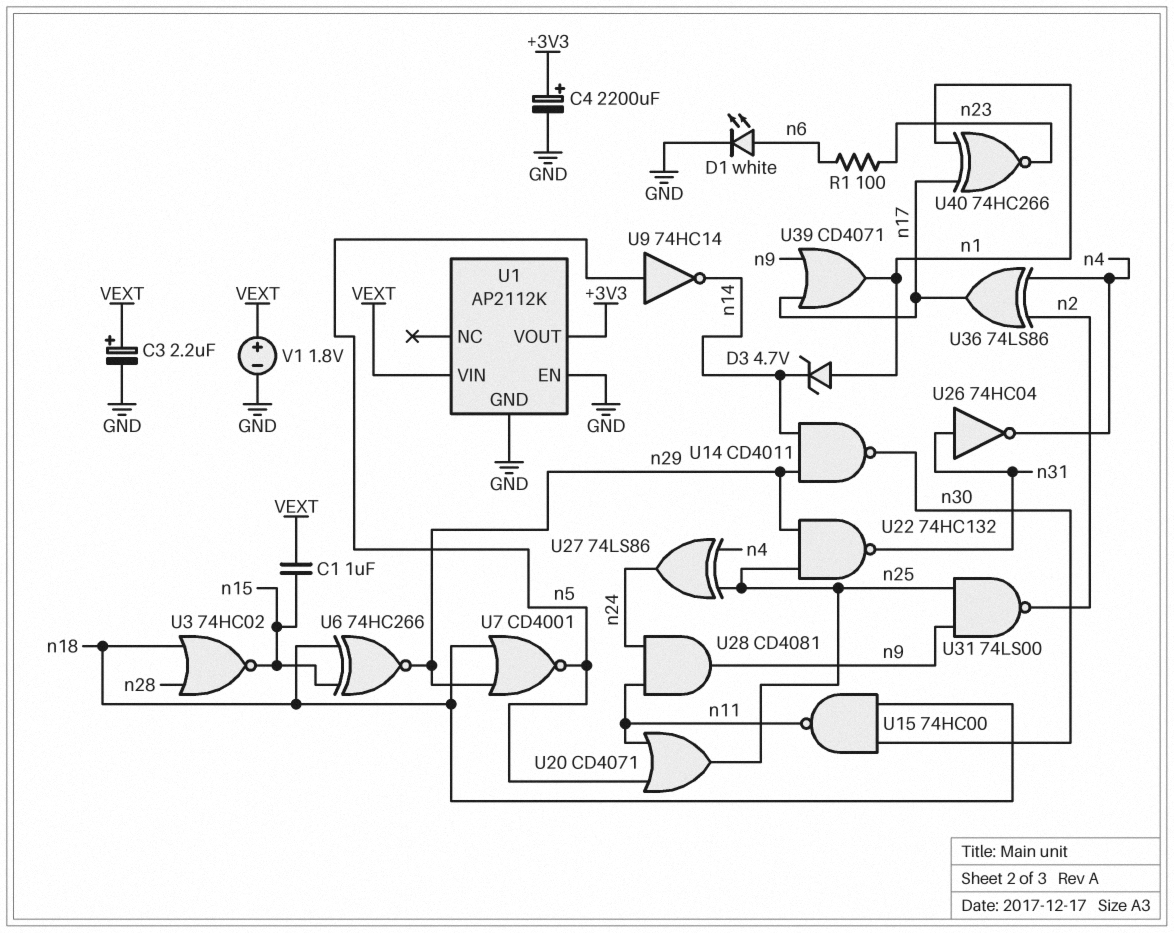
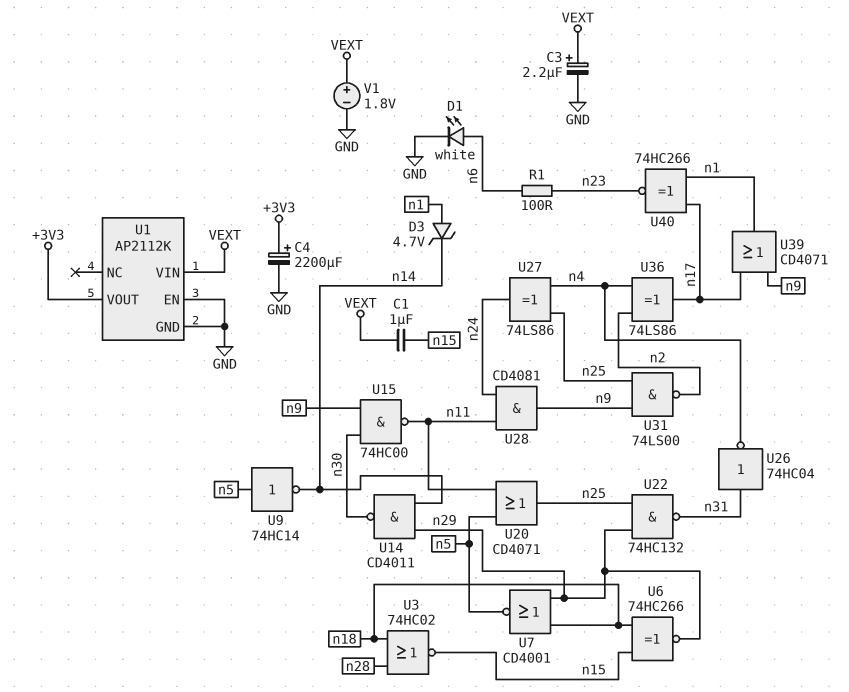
U15: NAND 74HC00 (in n18, in n30, out n11) -> NAND 74HC00 (in n9, in n30, out n11)

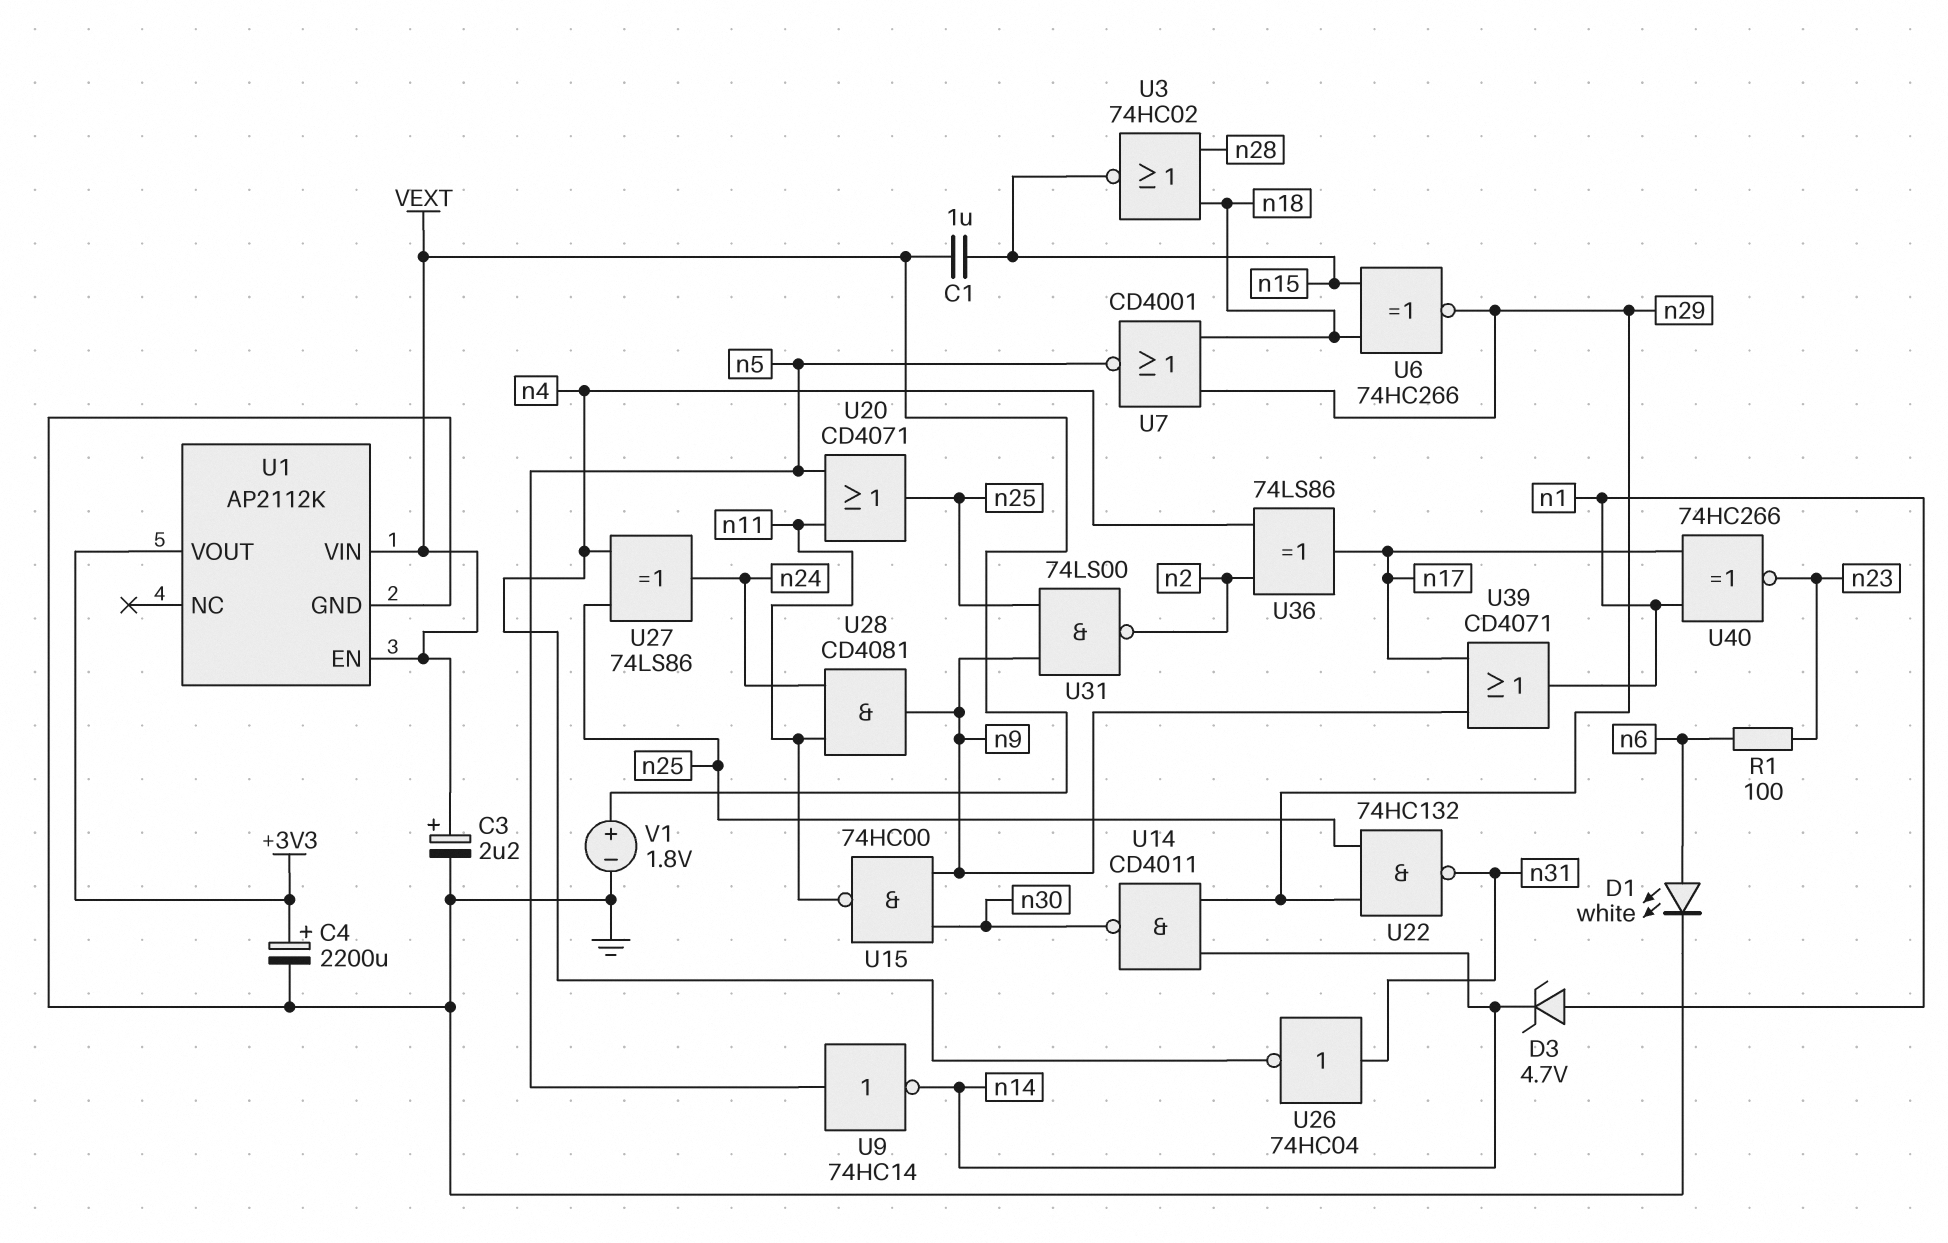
U1 pin EN: GND -> VEXT

